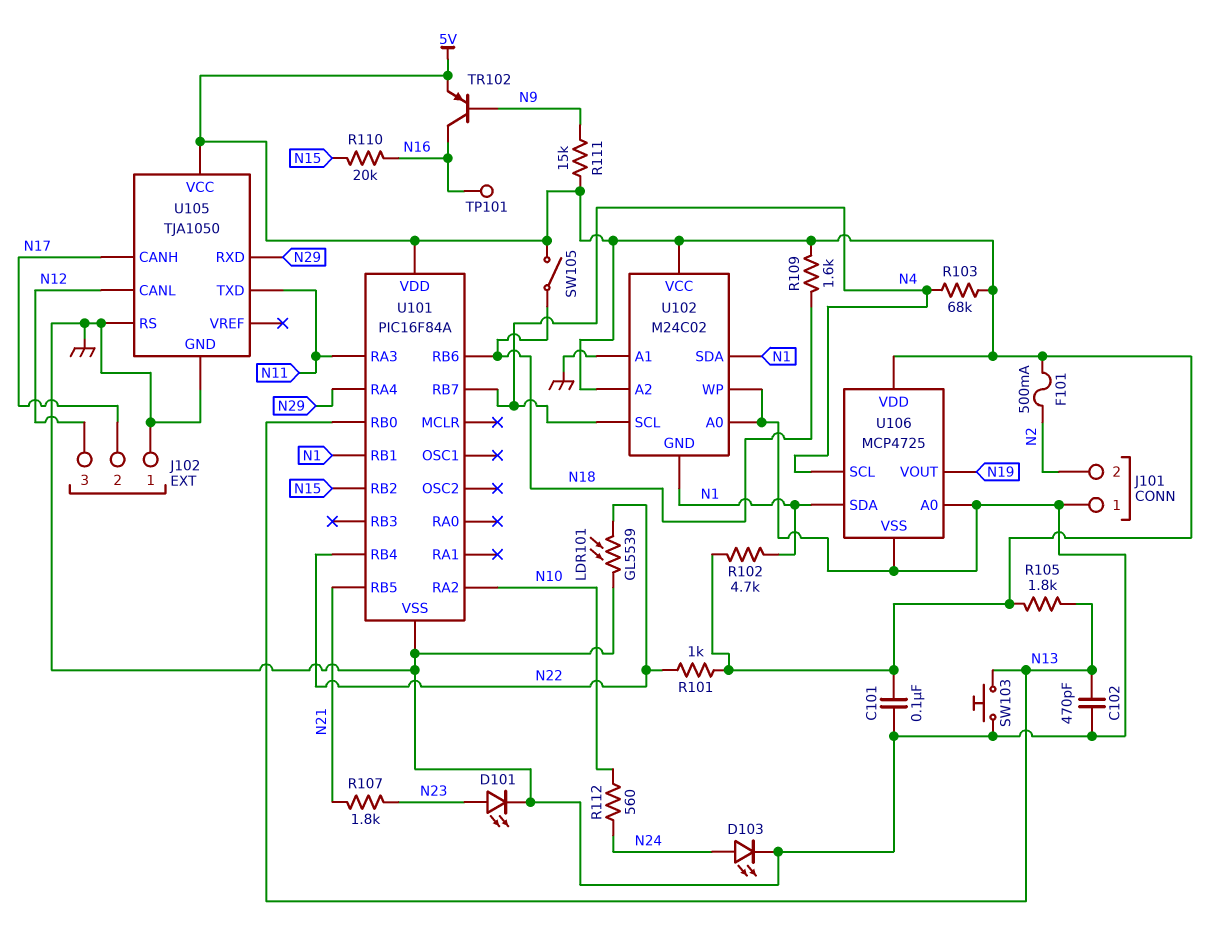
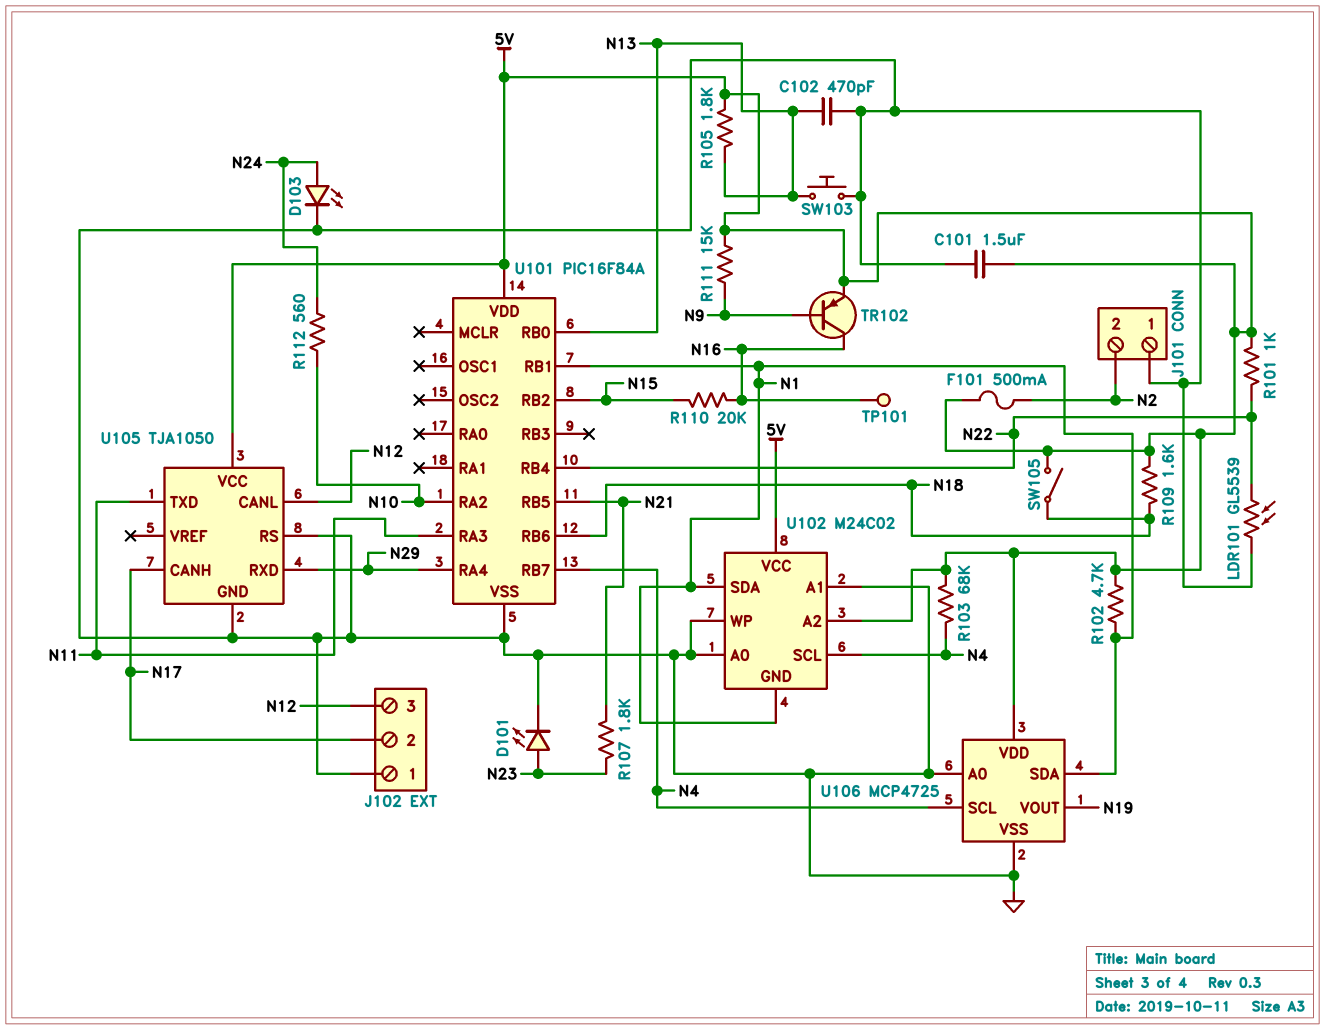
C101: 100nF (5V, GND) -> 1.5uF (5V, GND)

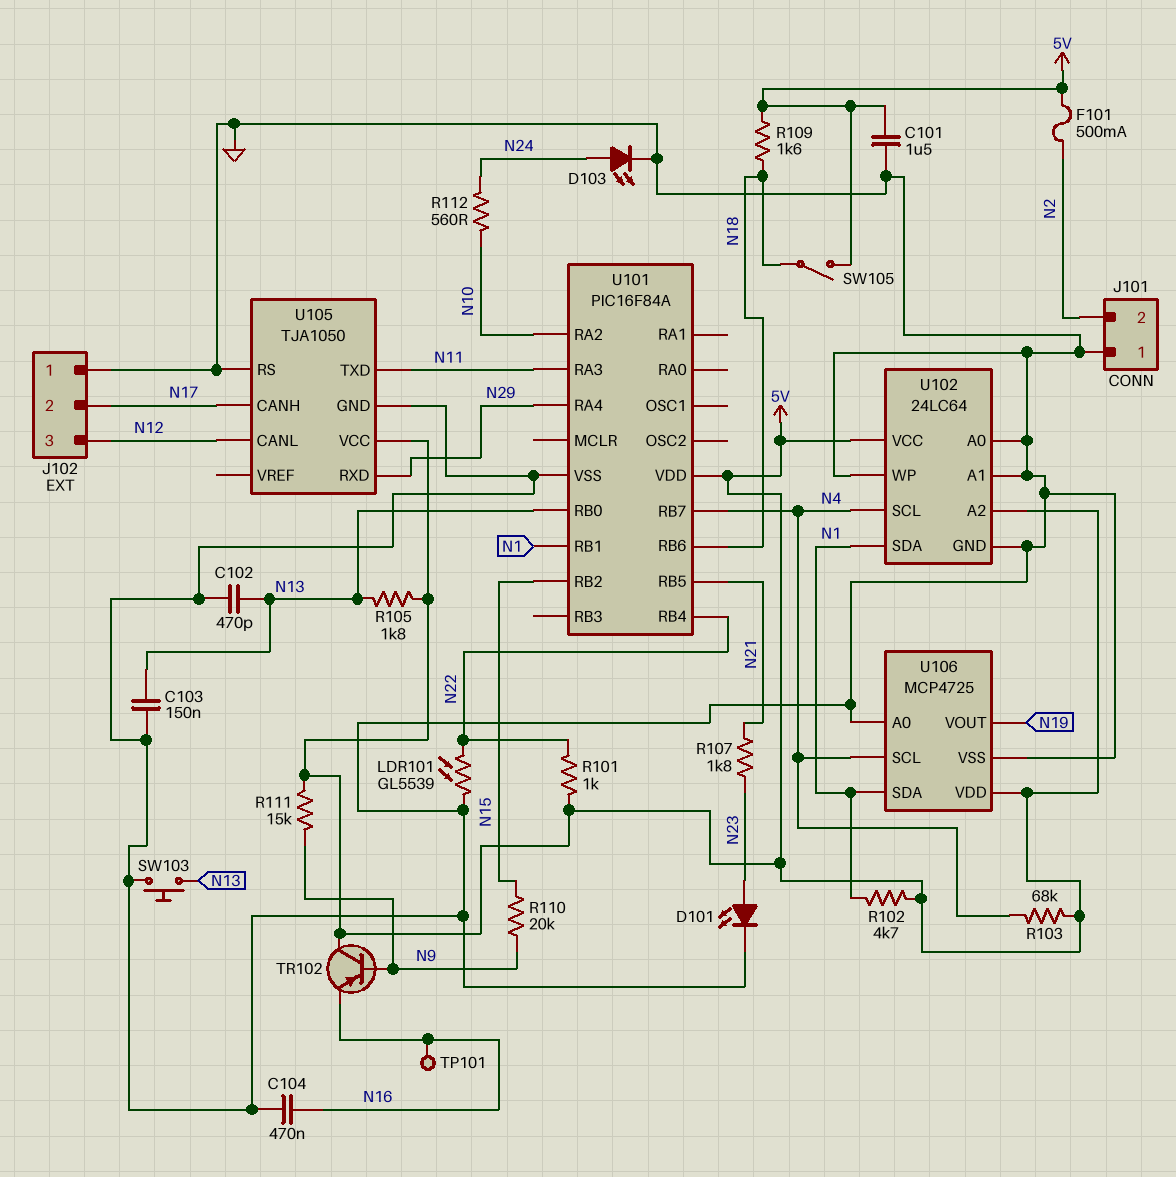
C103: none -> 150nF (GND, N13)
C104: none -> 470nF (GND, N16)
R110: 20k (N15, N16) -> 20k (N9, N15)
TR102: PNP (B N9, C N16, E 5V) -> PNP (B N9, C 5V, E N16)
U102: M24C02 -> 24LC64
U102 pin GND: N1 -> GND

